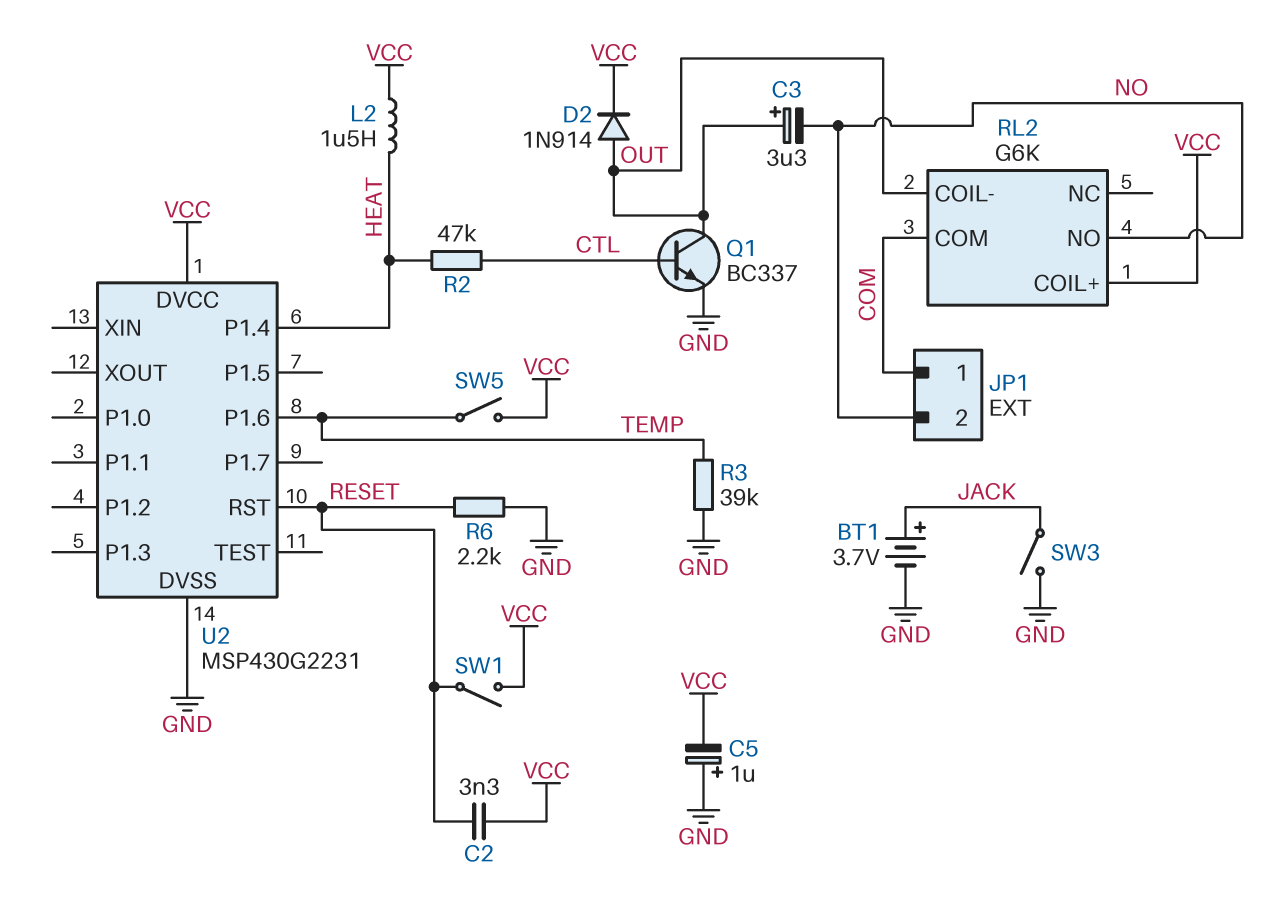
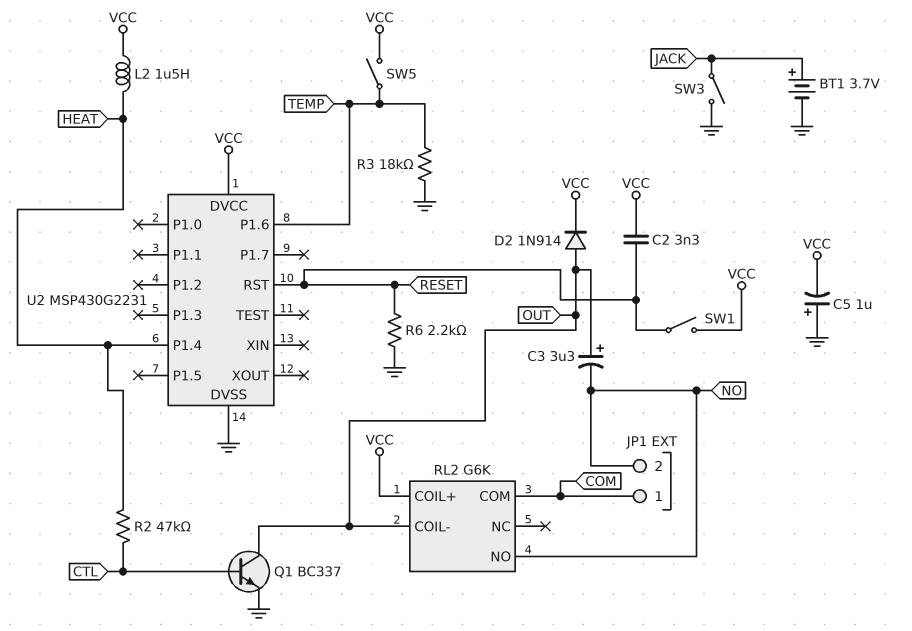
R3: 39k (GND, TEMP) -> 18k (GND, TEMP)

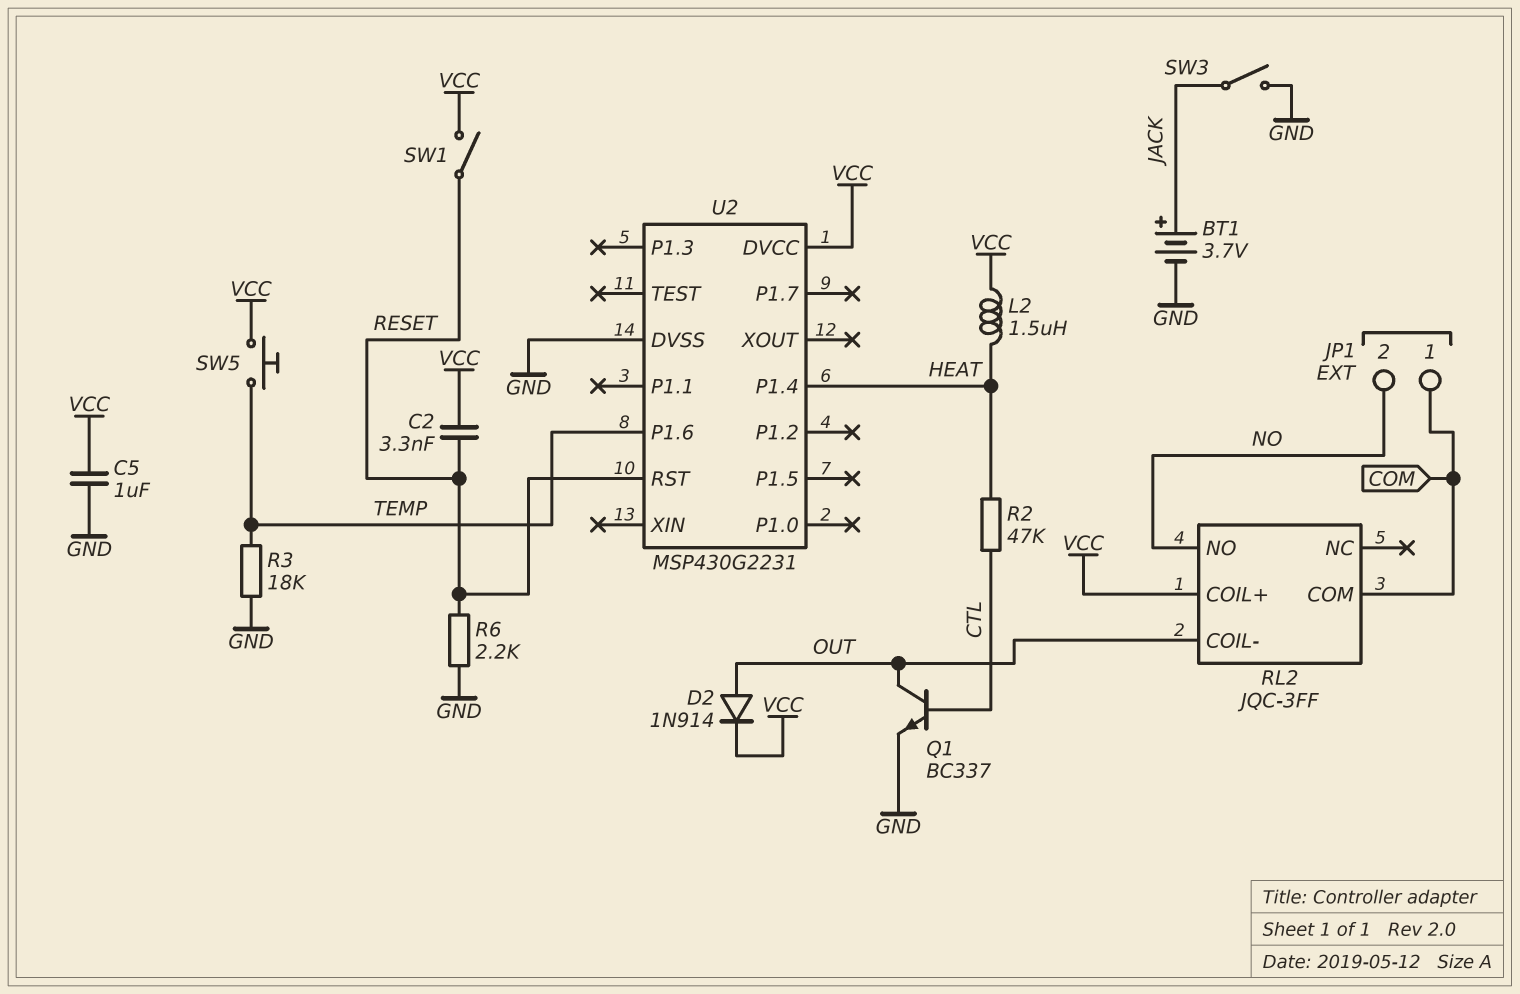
C3: 3.3uF (plus OUT, minus NO) -> none
C5: 1uF (plus GND, minus VCC) -> 1uF (GND, VCC)
RL2: G6K -> JQC-3FF
SW5: switch (TEMP, VCC) -> button (TEMP, VCC)

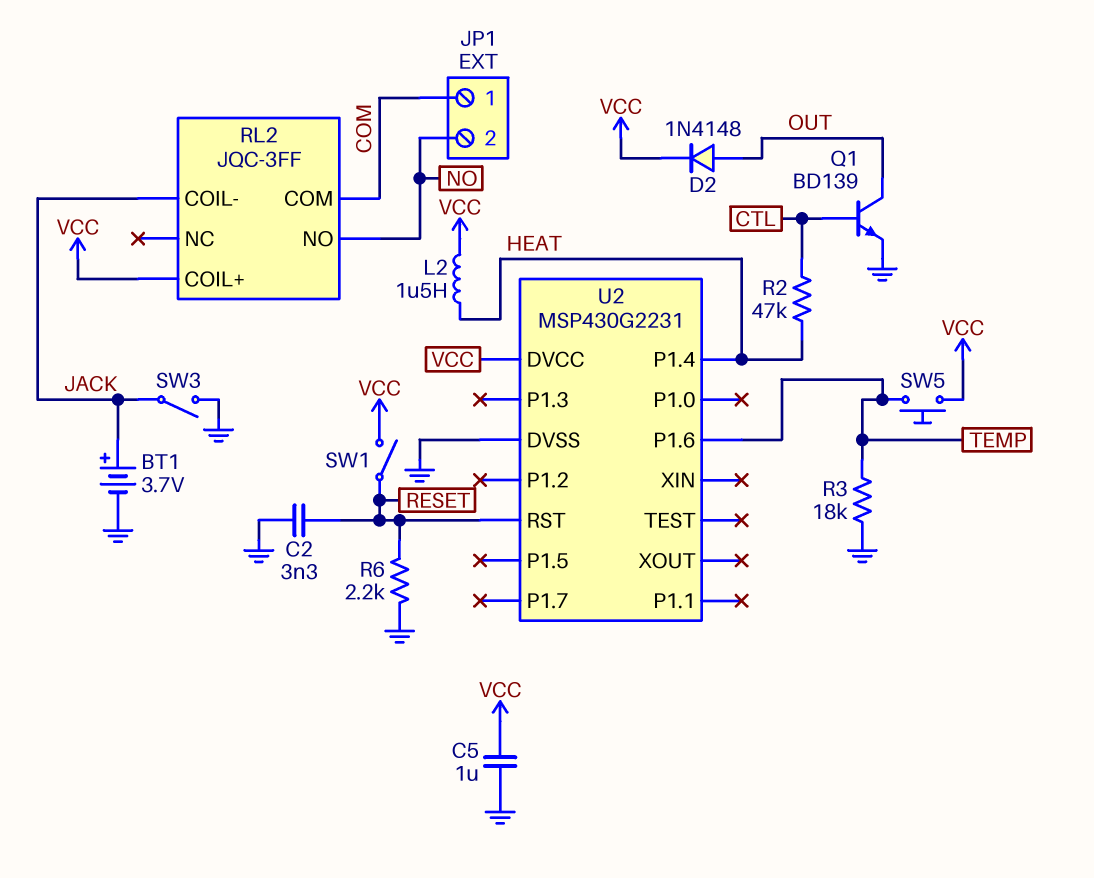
C2: 3.3nF (RESET, VCC) -> 3.3nF (GND, RESET)
D2: diode 1N914 (A OUT, K VCC) -> diode 1N4148 (A OUT, K VCC)
Q1: NPN BC337 (B CTL, C OUT, E GND) -> NPN BD139 (B CTL, C OUT, E GND)
RL2 pin COIL-: OUT -> JACK

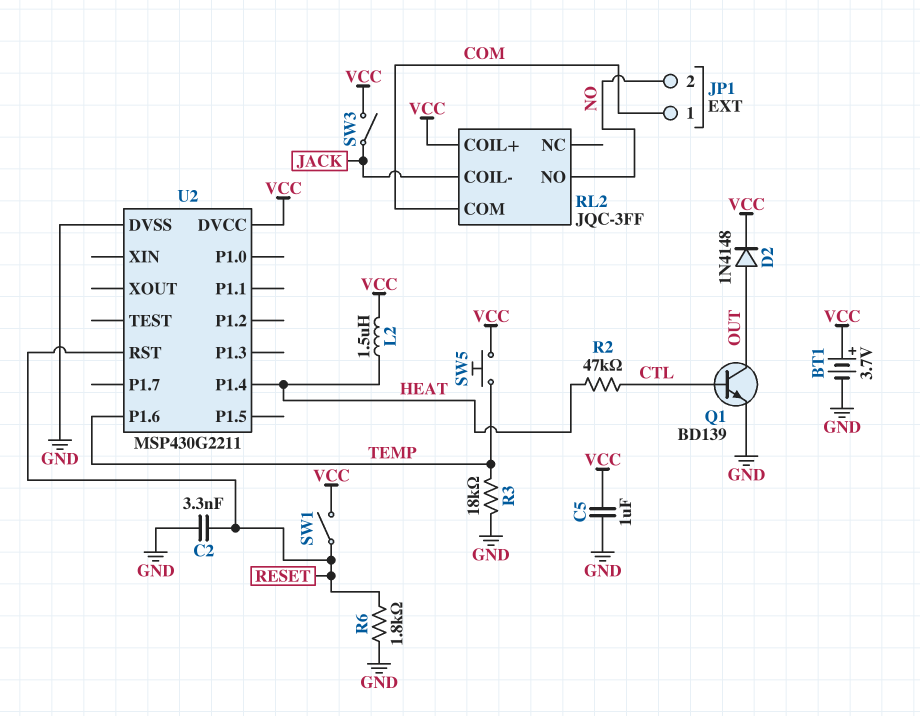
BT1: 3.7V (plus JACK, minus GND) -> 3.7V (plus VCC, minus GND)
R6: 2.2k (GND, RESET) -> 1.8k (GND, RESET)
SW3: switch (GND, JACK) -> switch (JACK, VCC)
U2: MSP430G2231 -> MSP430G2211

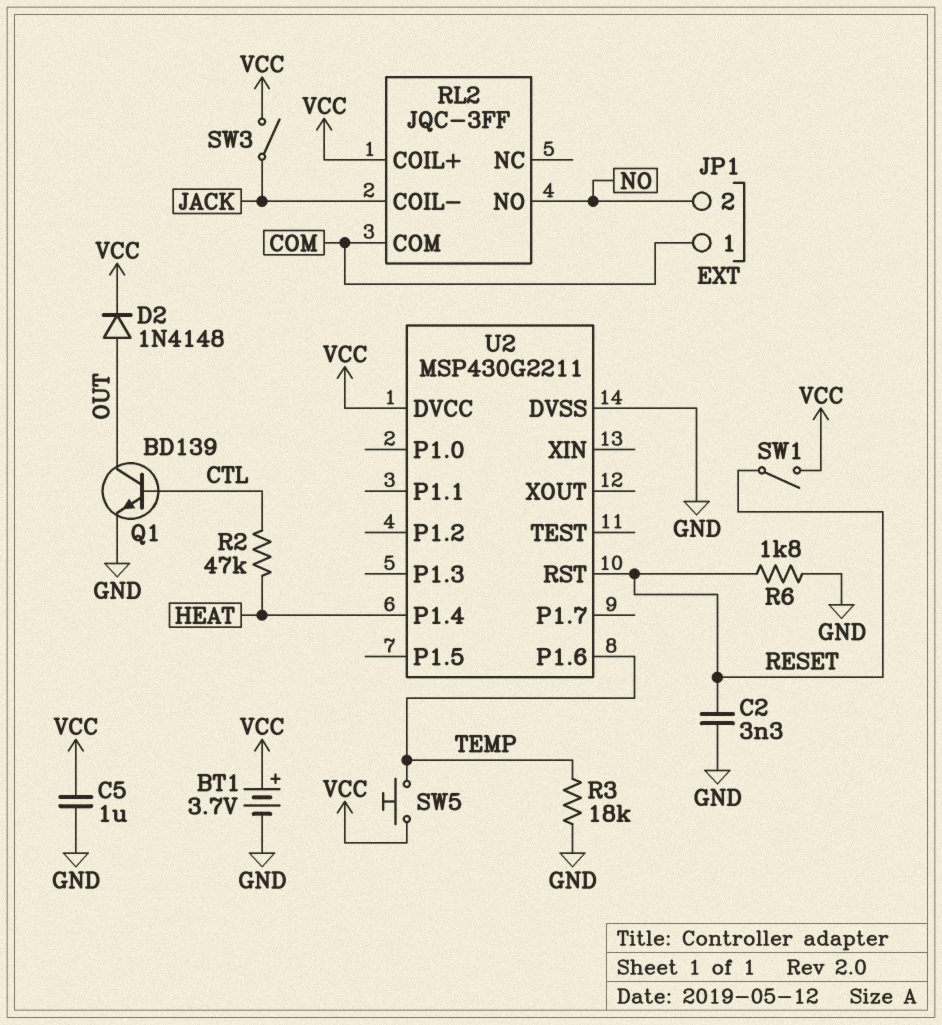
L2: 1.5uH (HEAT, VCC) -> none

